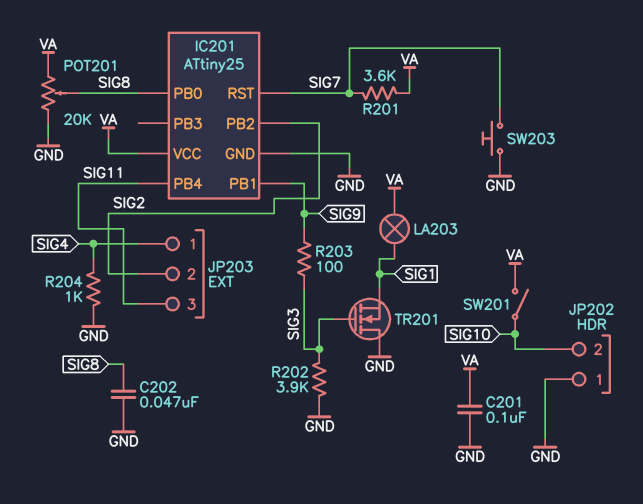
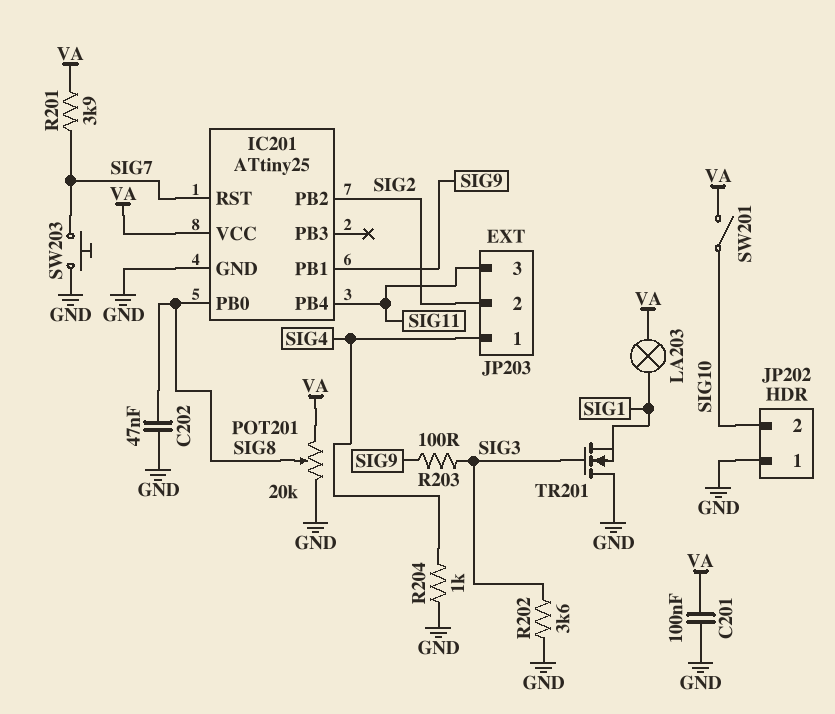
R201: 3.6k (SIG7, VA) -> 3.9k (SIG7, VA)
R202: 3.9k (GND, SIG3) -> 3.6k (GND, SIG3)

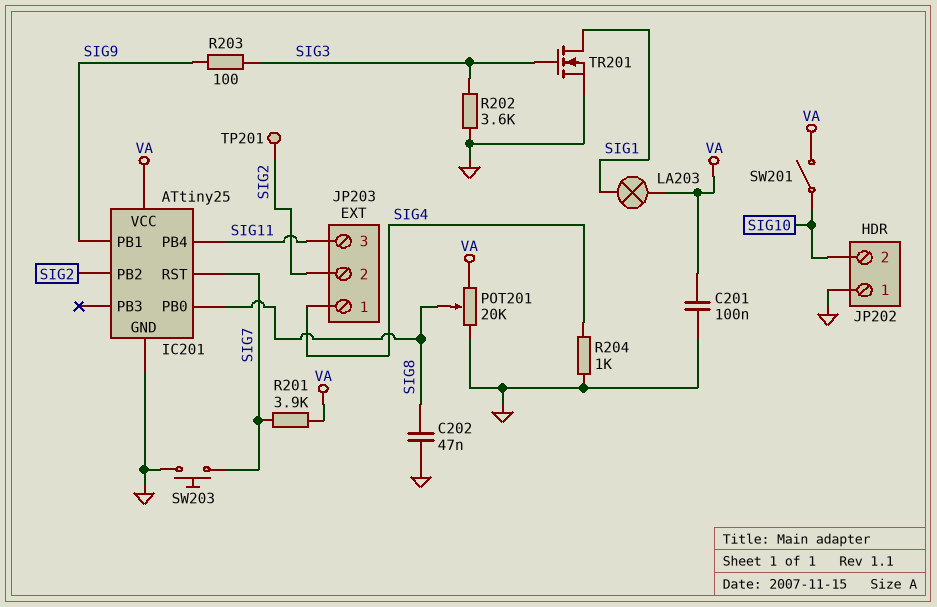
TP201: none -> test point (SIG2)
TR201: NMOS (G SIG3, D GND, S SIG1) -> NMOS (G SIG3, D SIG1, S GND)

